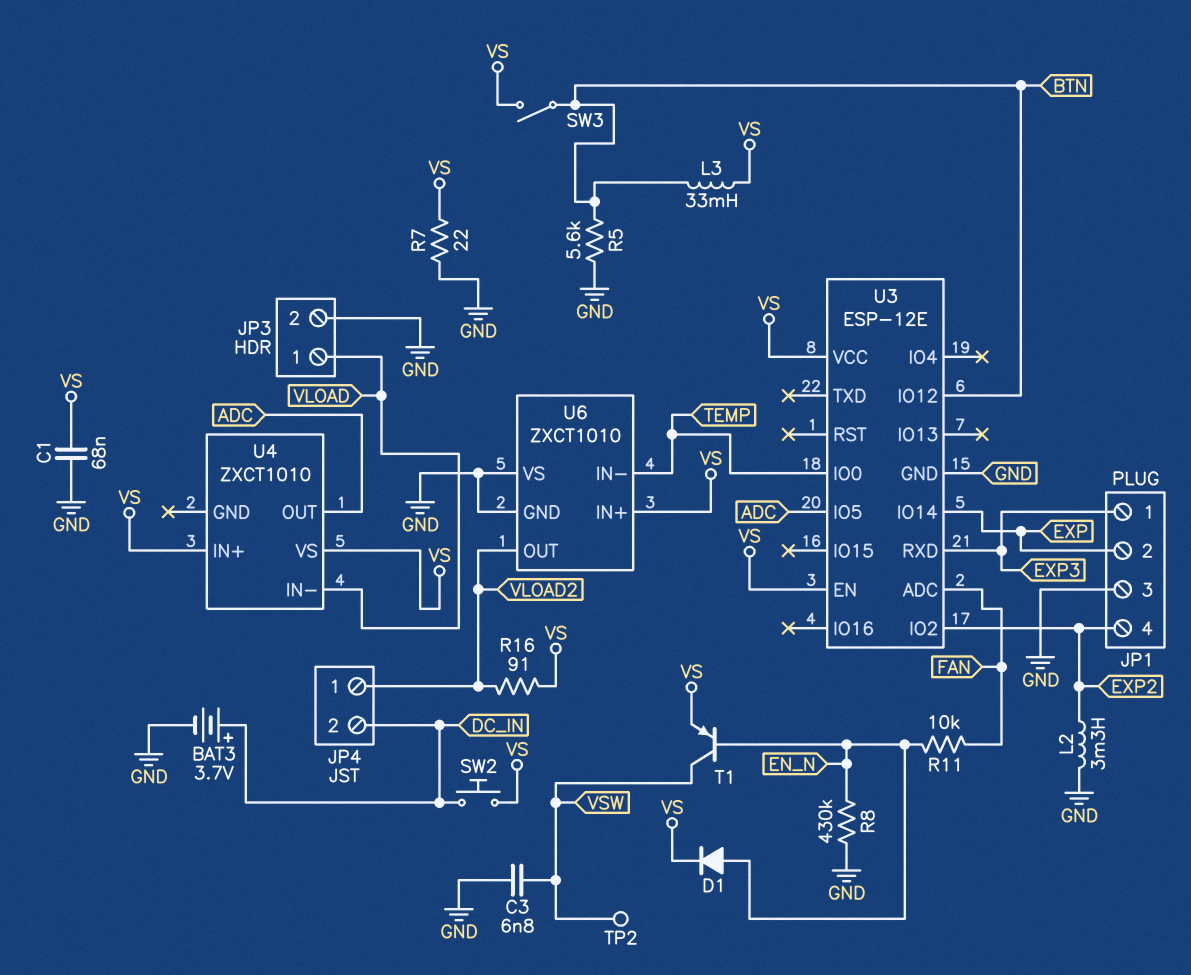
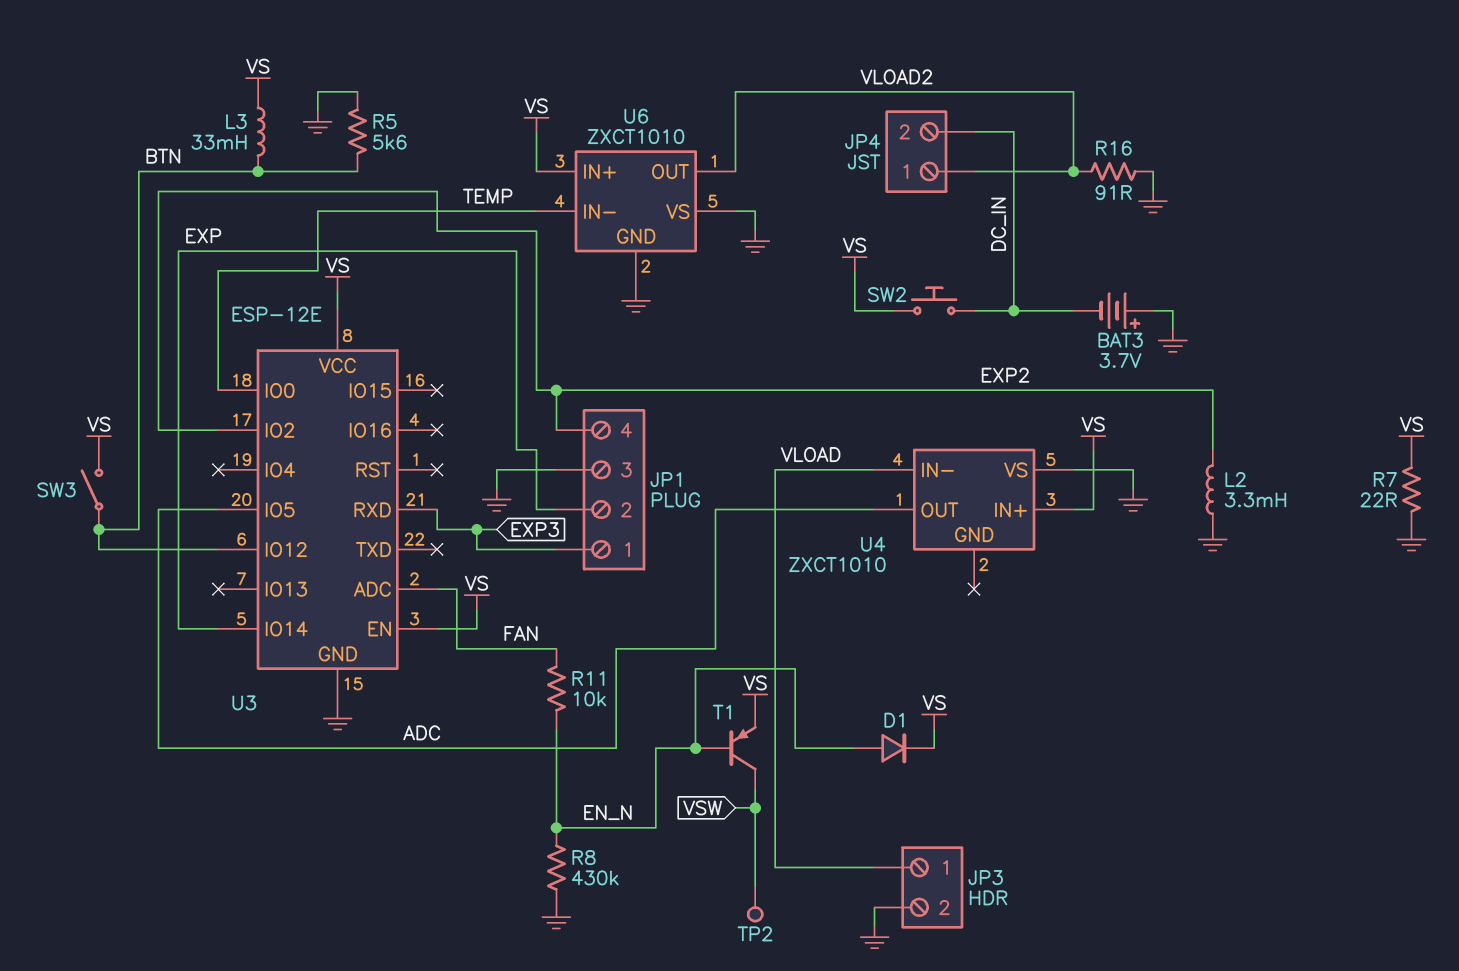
BAT3: 3.7V (plus DC_IN, minus GND) -> 3.7V (plus GND, minus DC_IN)
C1: 68nF (GND, VS) -> none
C3: 6.8nF (GND, VSW) -> none
R16: 91 (VLOAD2, VS) -> 91 (GND, VLOAD2)
U4 pin VS: VS -> GND

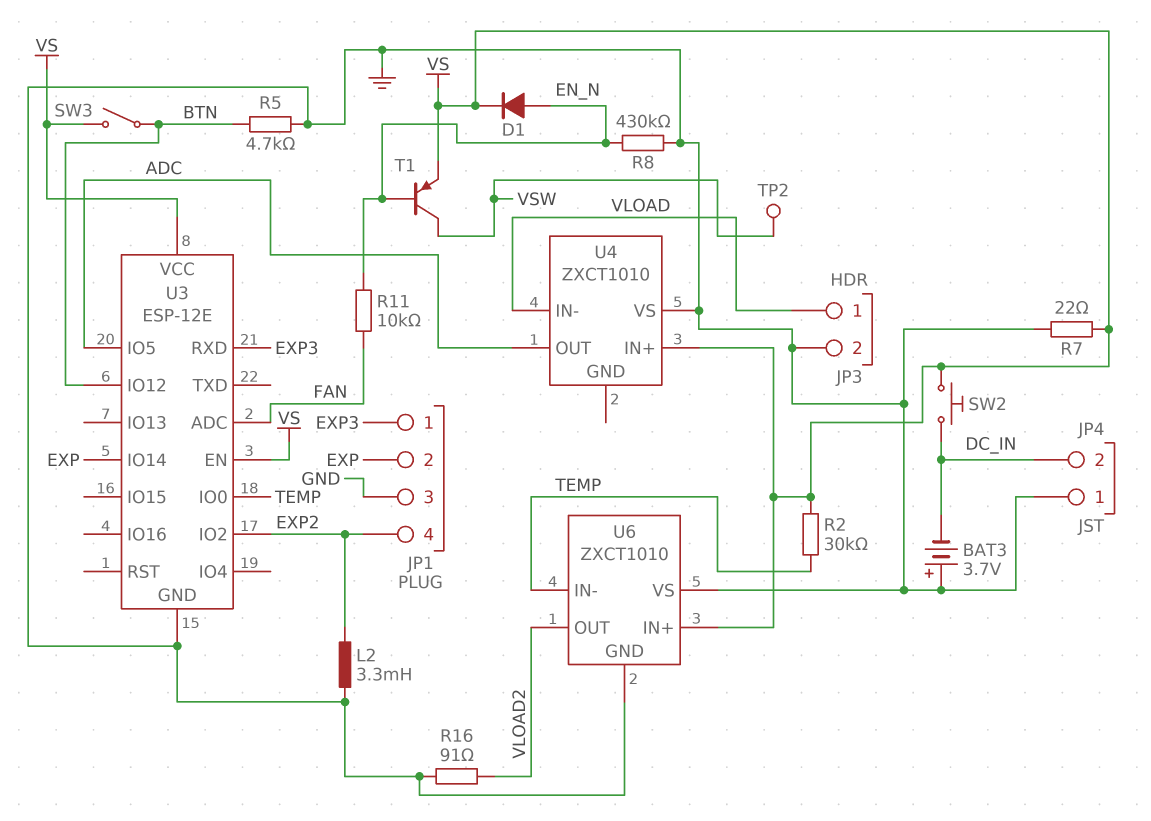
JP4 pin 1: VLOAD2 -> GND
L3: 33mH (BTN, VS) -> none
R2: none -> 30k (TEMP, VS)
R5: 5.6k (BTN, GND) -> 4.7k (BTN, GND)

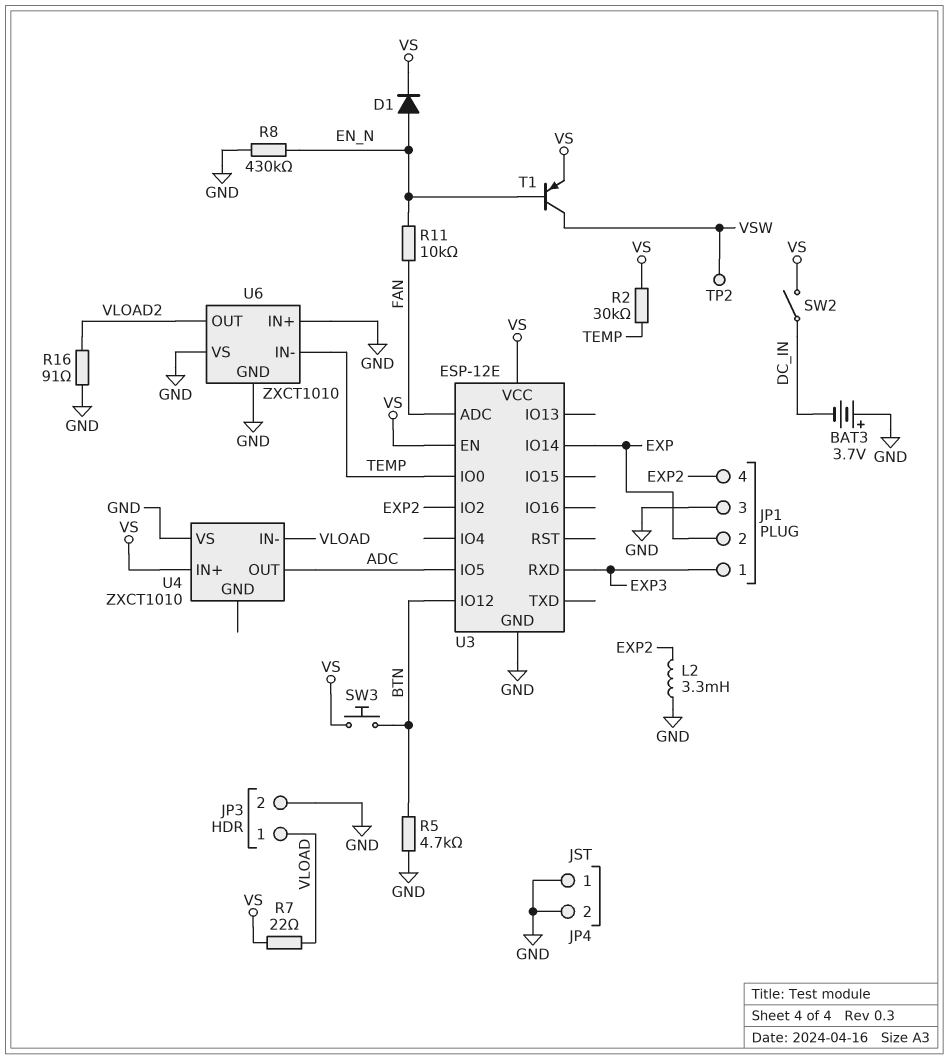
JP4 pin 2: DC_IN -> GND
R7: 22 (GND, VS) -> 22 (VLOAD, VS)
SW2: button (DC_IN, VS) -> switch (DC_IN, VS)
SW3: switch (BTN, VS) -> button (BTN, VS)
U6 pin IN+: VS -> GND

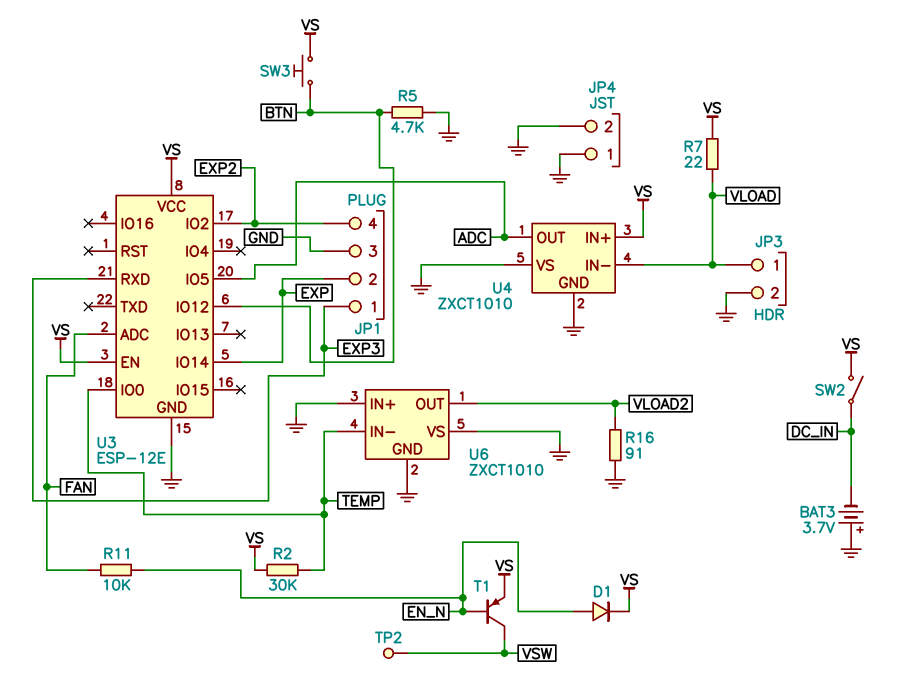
L2: 3.3mH (EXP2, GND) -> none
R8: 430k (EN_N, GND) -> none
U4 pin GND: none -> GND

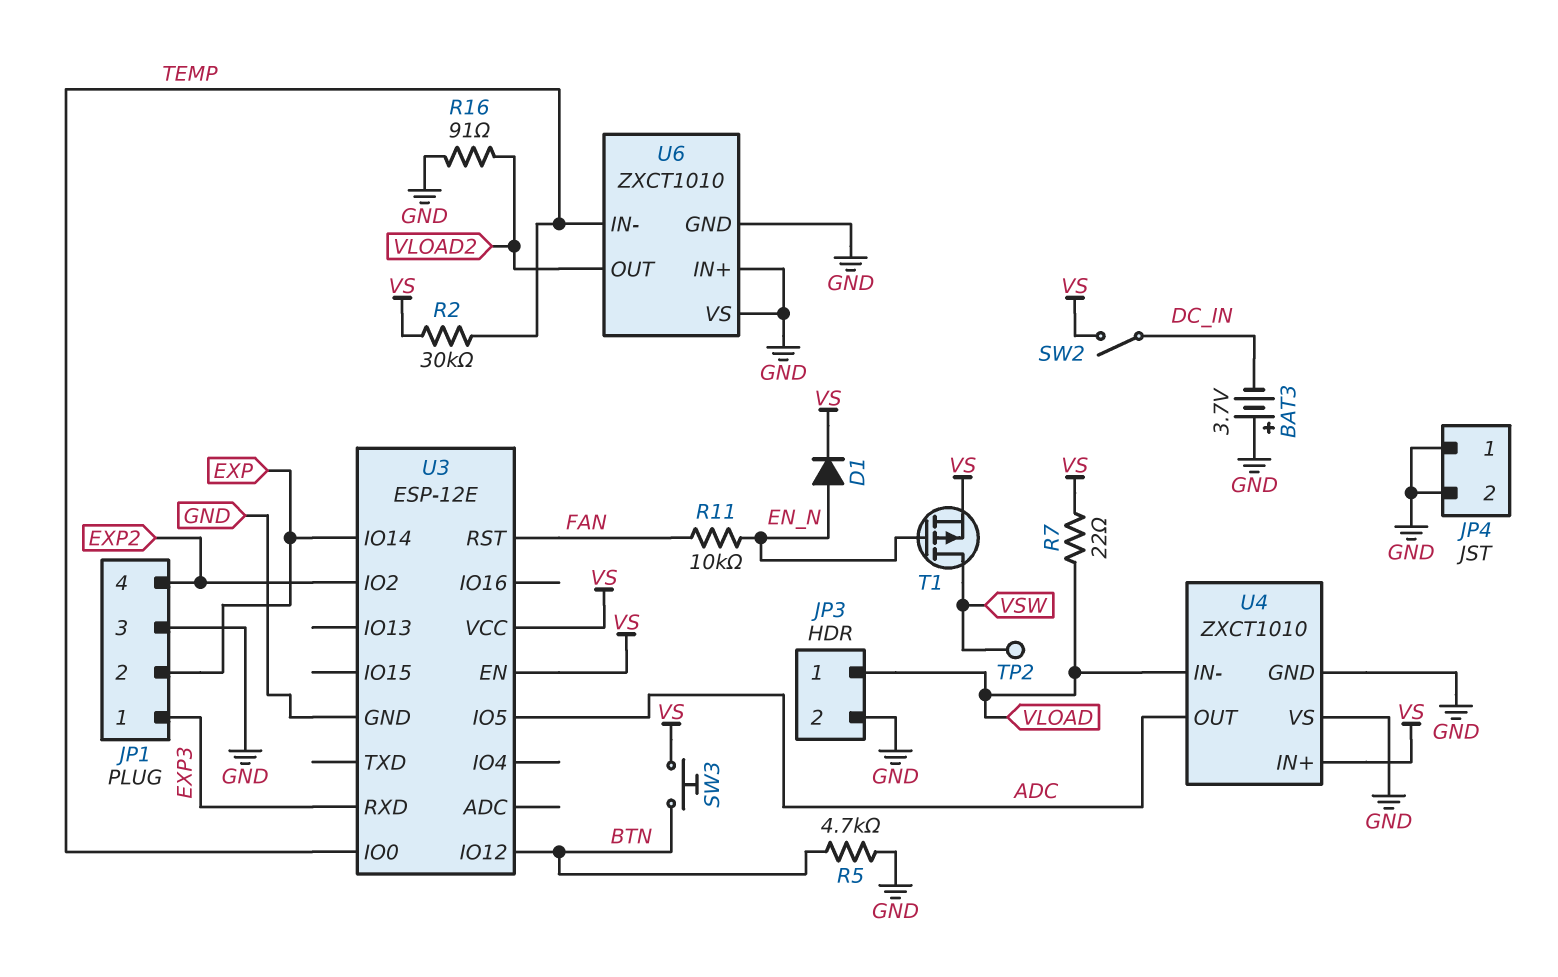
T1: PNP (B EN_N, C VSW, E VS) -> PMOS (G EN_N, D VSW, S VS)
U3 pin ADC: FAN -> none
U3 pin RST: none -> FAN

